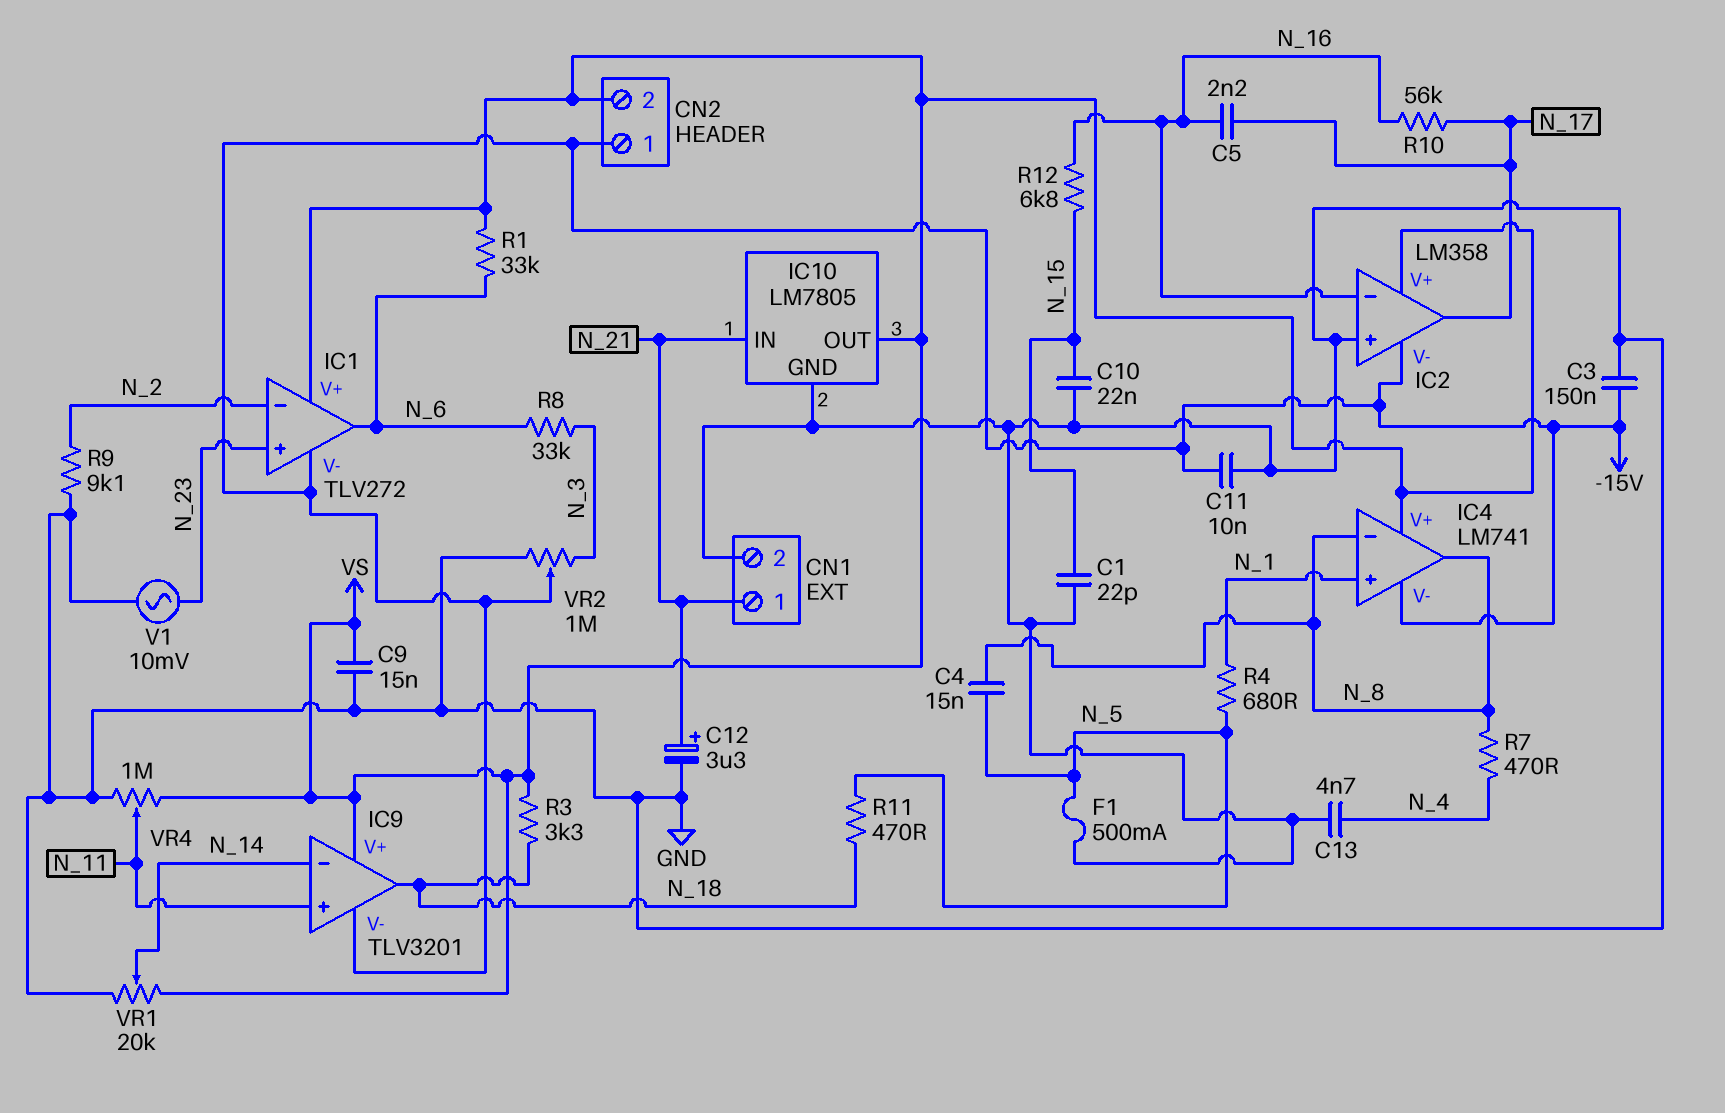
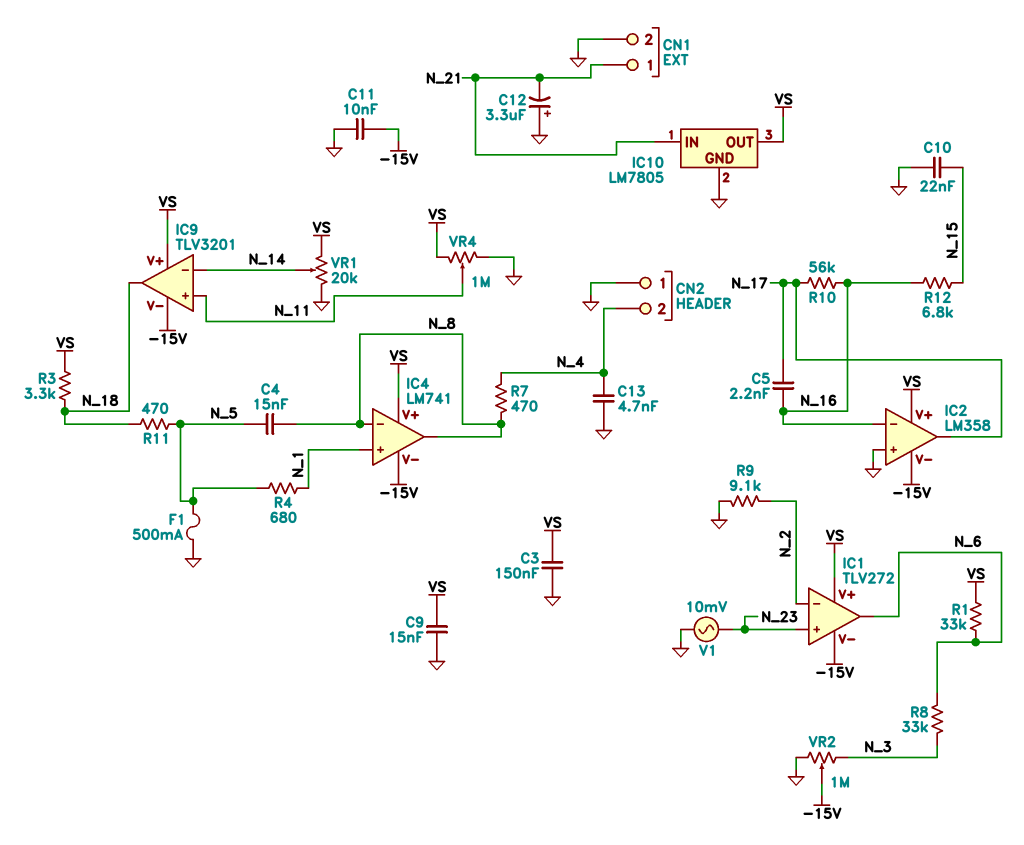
C1: 22pF (GND, N_15) -> none
C3: 150nF (-15V, GND) -> 150nF (GND, VS)
C12: 3.3uF (plus N_21, minus GND) -> 3.3uF (plus GND, minus N_21)
CN2 pin 1: -15V -> GND
CN2 pin 2: VS -> N_4

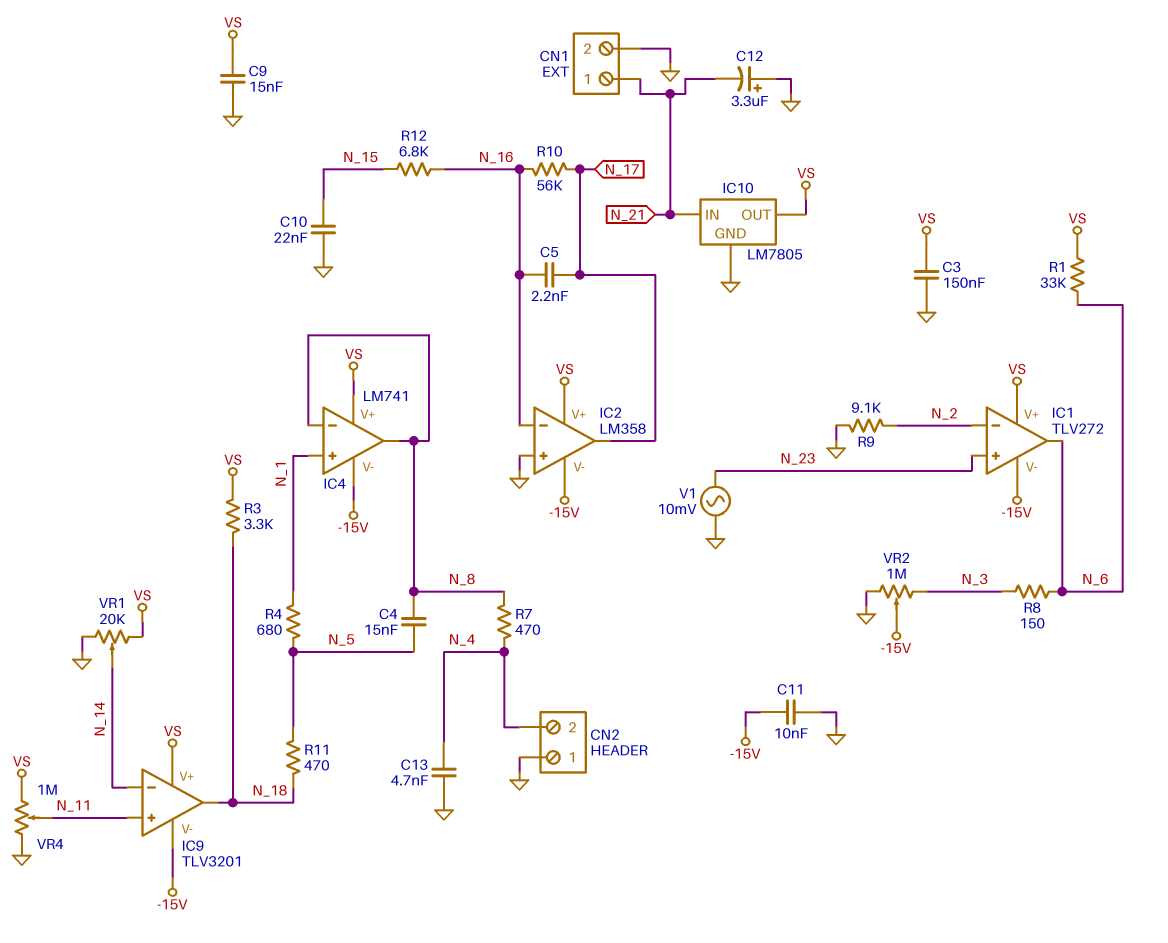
F1: 500mA (GND, N_5) -> none
R8: 33k (N_3, N_6) -> 150 (N_3, N_6)

